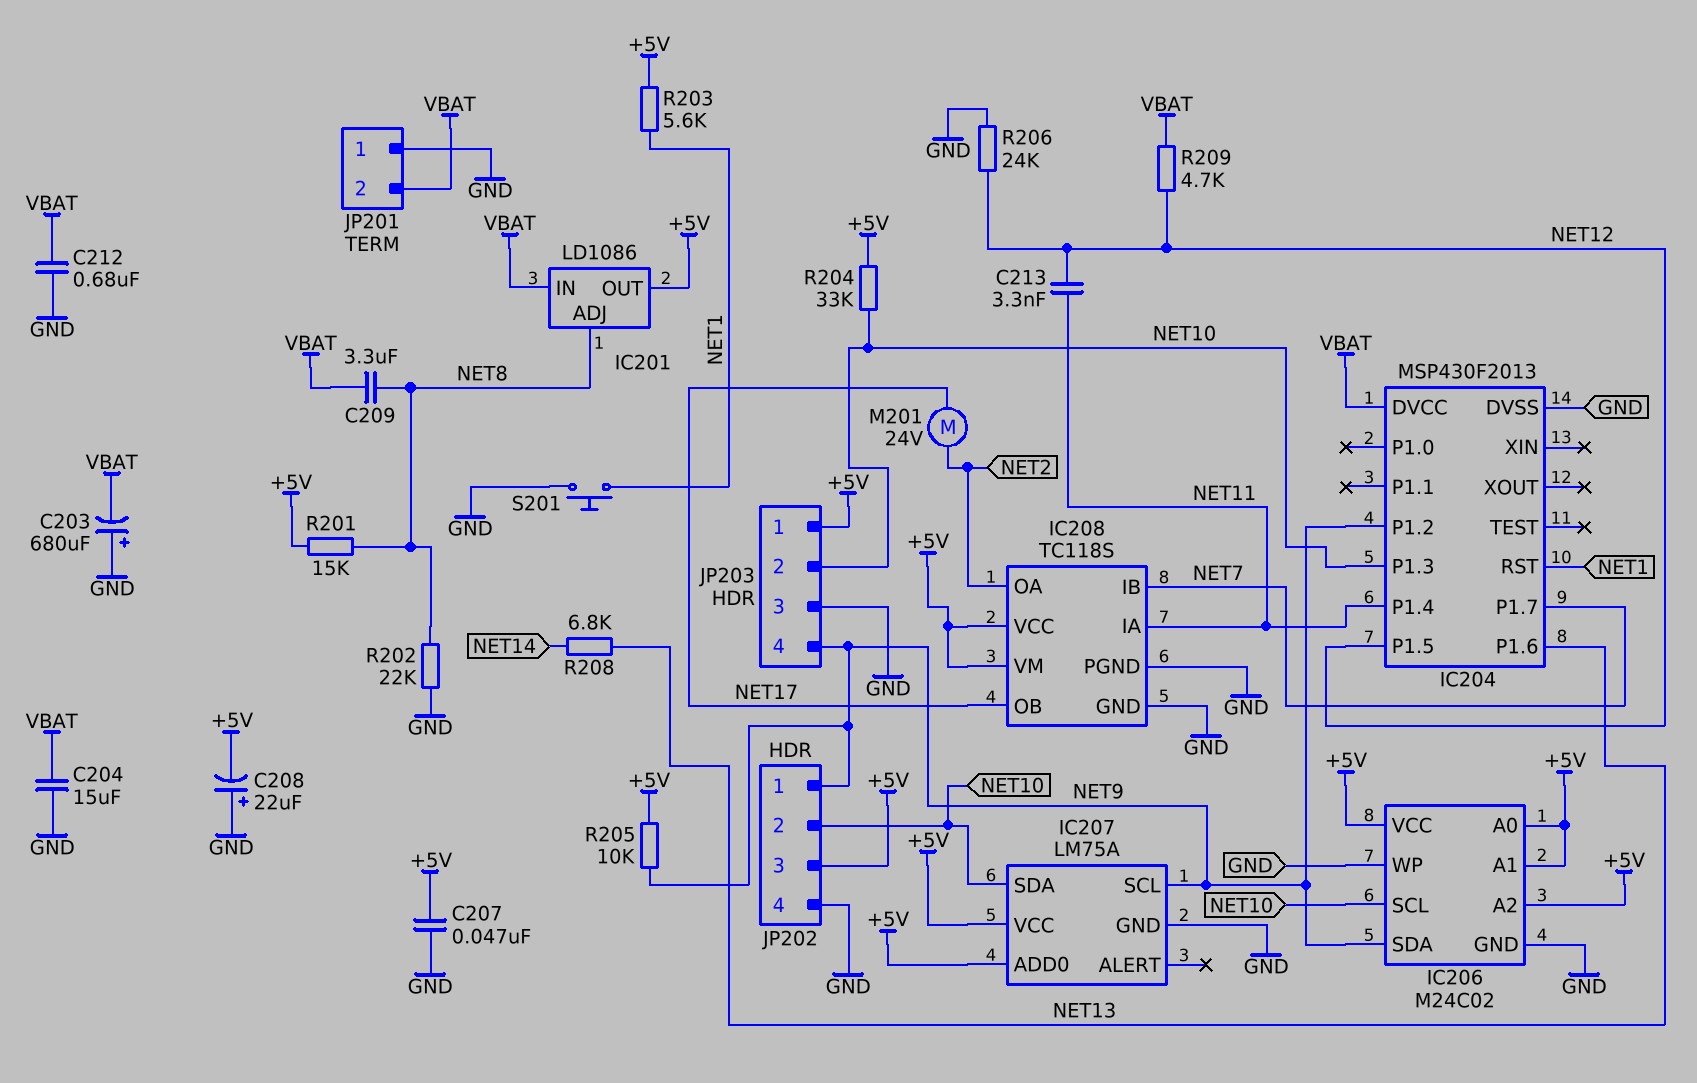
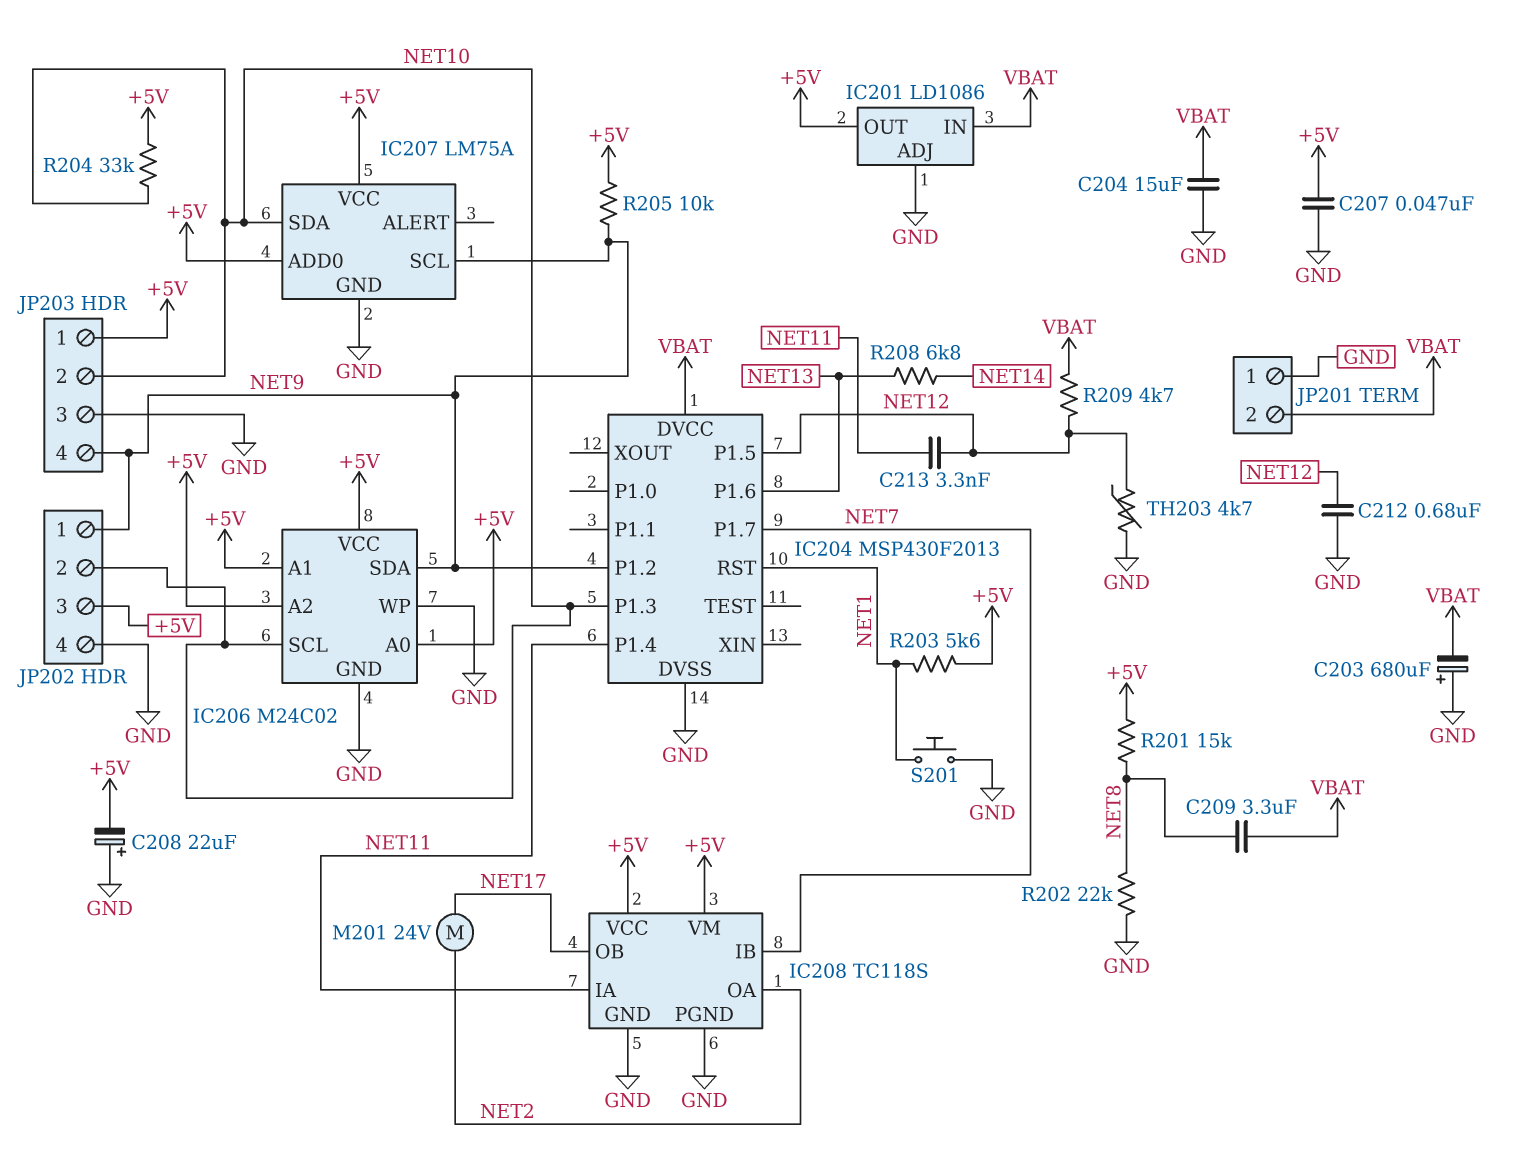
C212: 680nF (GND, VBAT) -> 680nF (GND, NET12)
IC201 pin ADJ: NET8 -> GND
R206: 24k (GND, NET12) -> none
TH203: none -> 4.7k (GND, NET12)

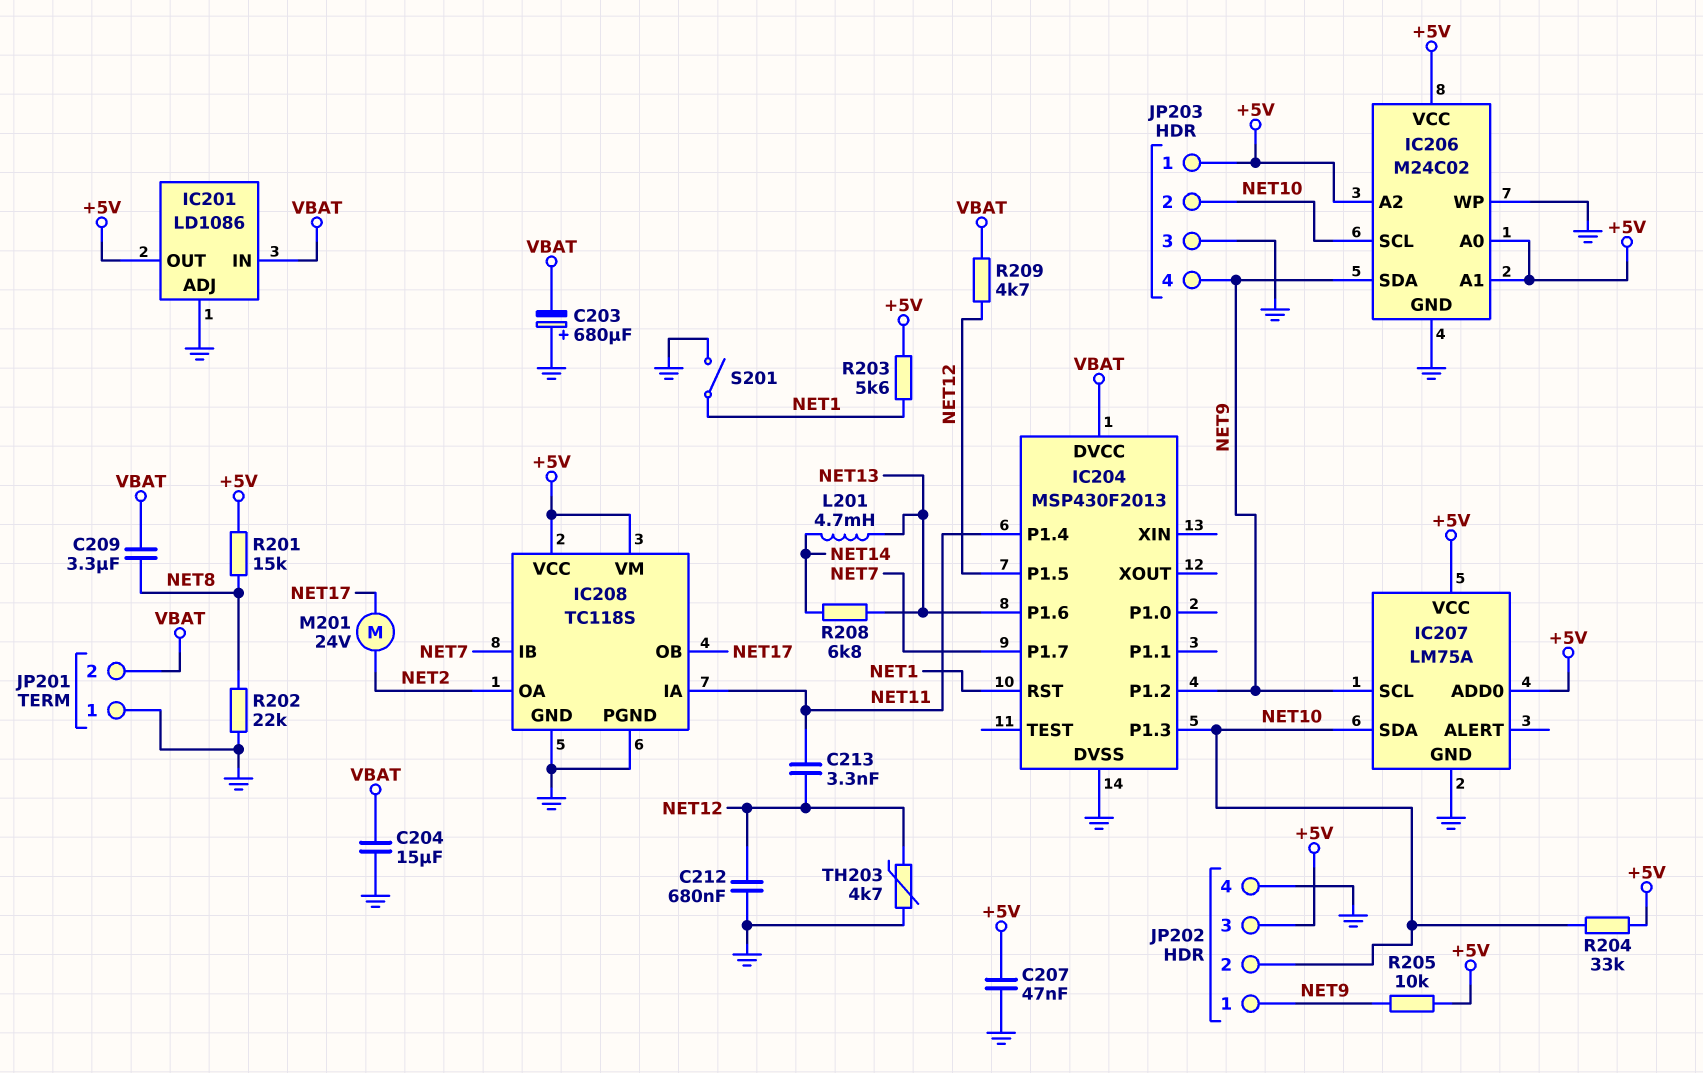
C208: 22uF (plus GND, minus +5V) -> none
L201: none -> 4.7mH (NET13, NET14)
S201: button (GND, NET1) -> switch (GND, NET1)

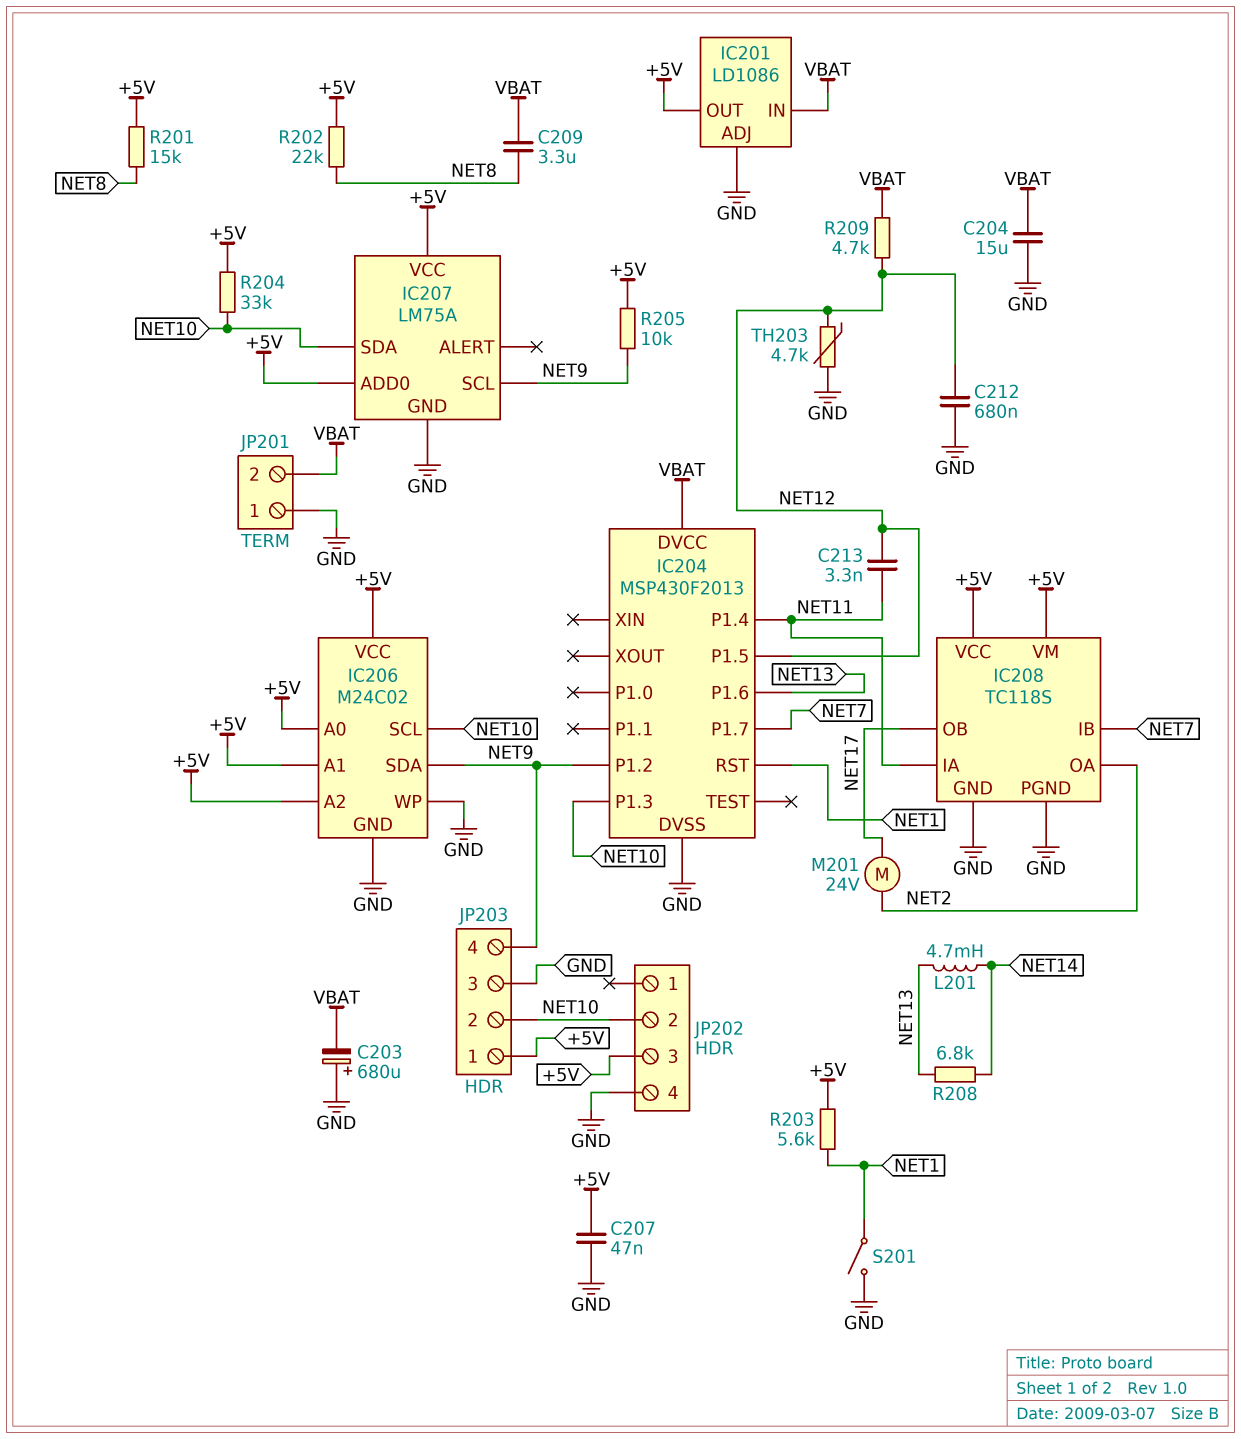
JP202 pin 1: NET9 -> none
R202: 22k (GND, NET8) -> 22k (+5V, NET8)

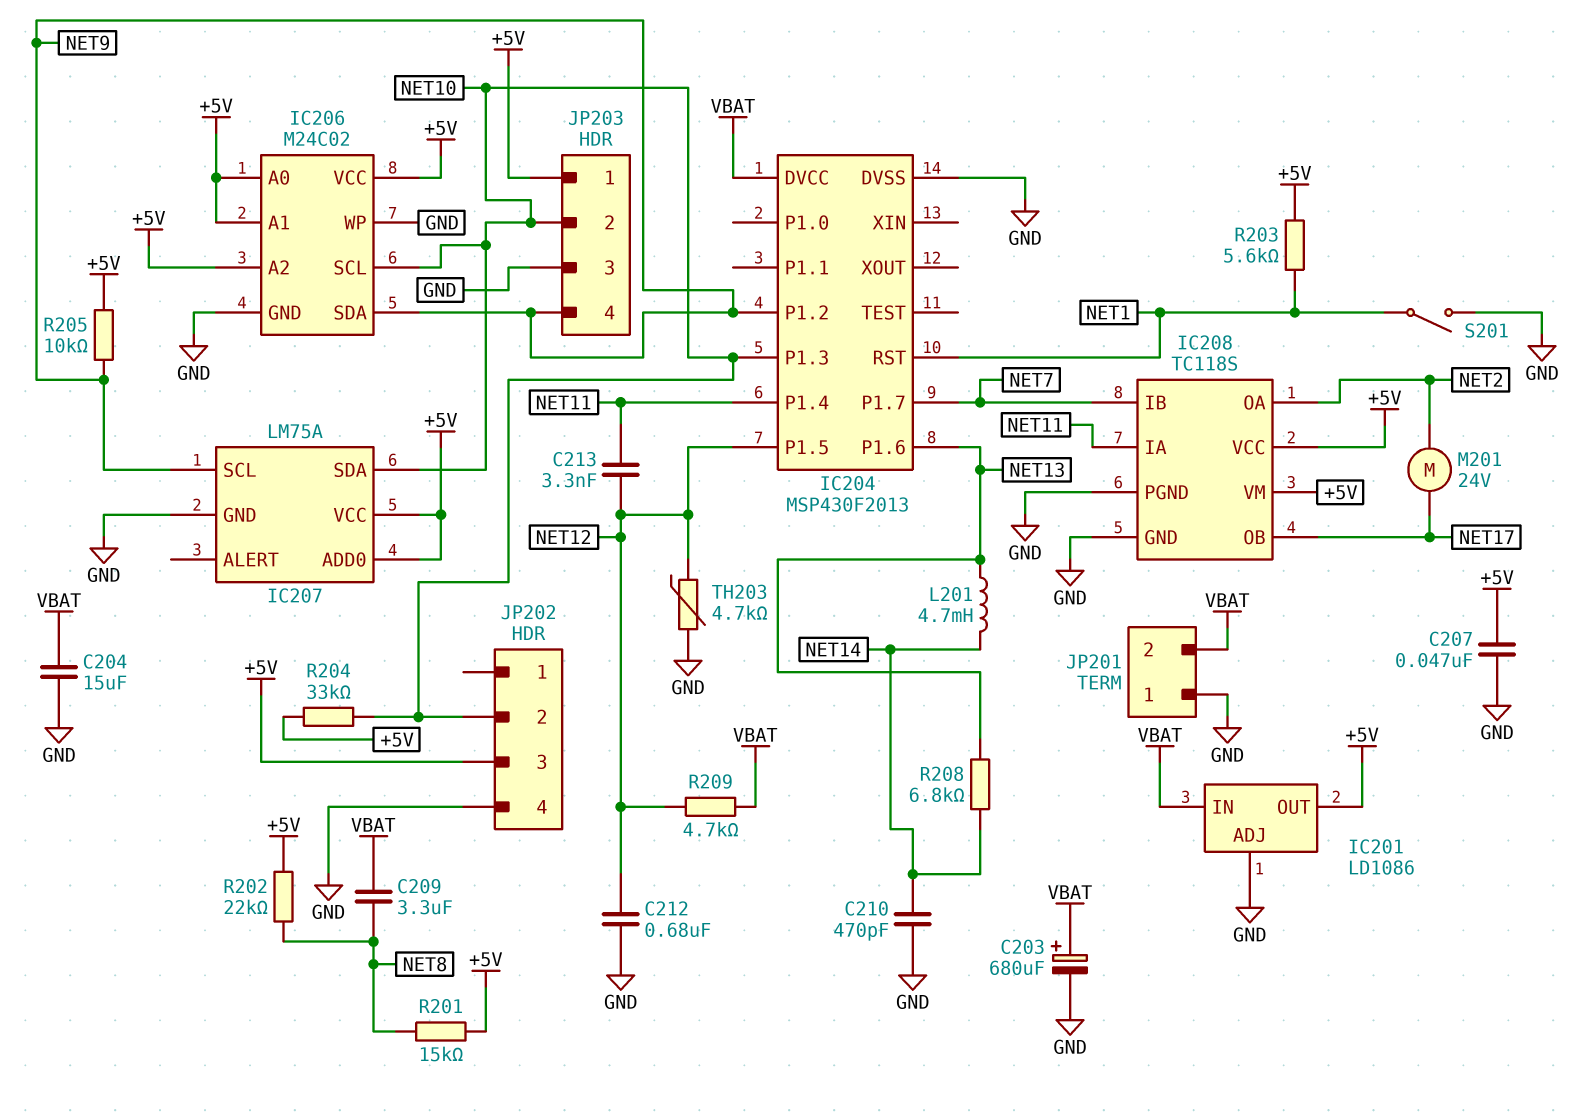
C203: 680uF (plus GND, minus VBAT) -> 680uF (plus VBAT, minus GND)
C210: none -> 470pF (GND, NET14)

